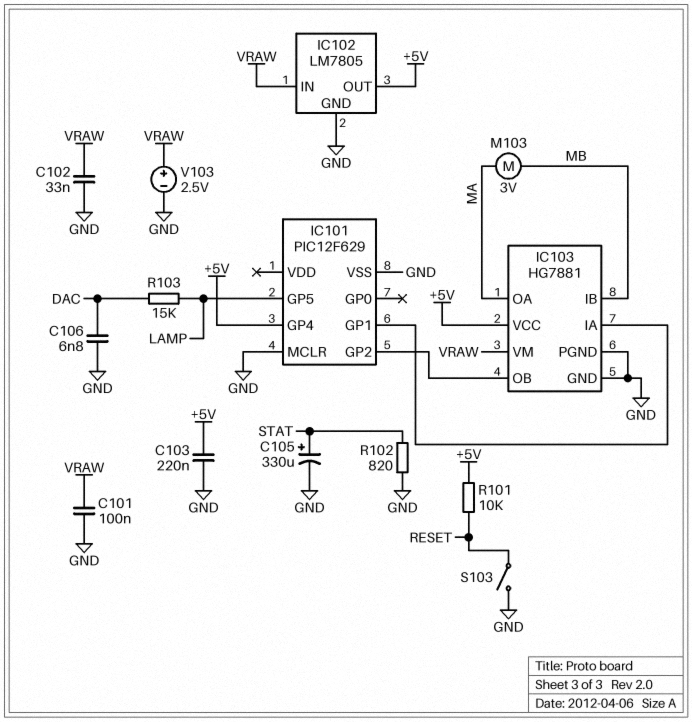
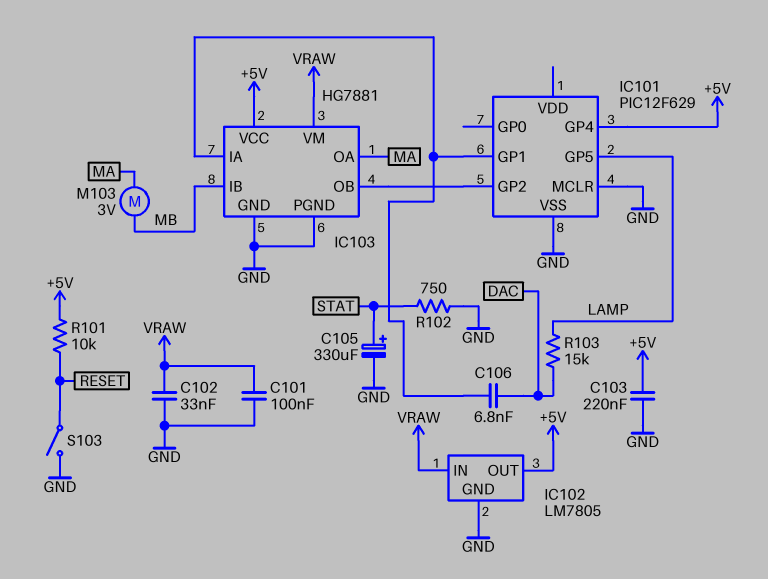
C106: 6.8nF (DAC, GND) -> 6.8nF (DAC, IC101/GP1)
R102: 820 (GND, STAT) -> 750 (GND, STAT)
V103: 2.5V (plus VRAW, minus GND) -> none

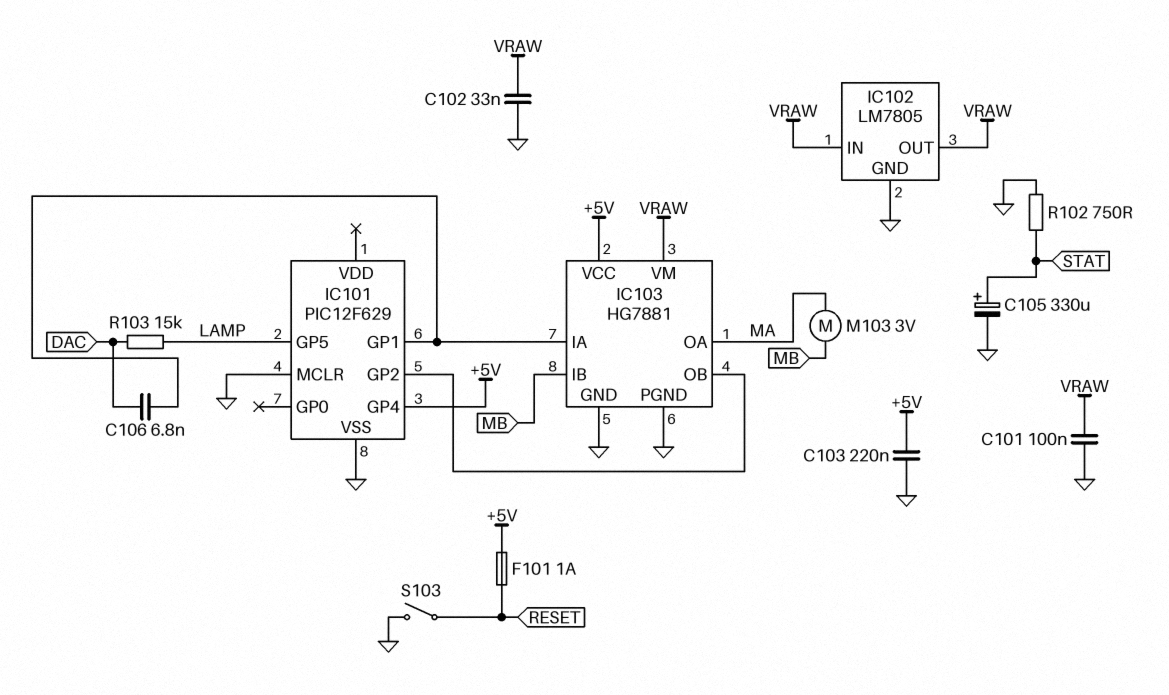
F101: none -> 1A (+5V, RESET)
IC102 pin OUT: +5V -> VRAW
R101: 10k (+5V, RESET) -> none

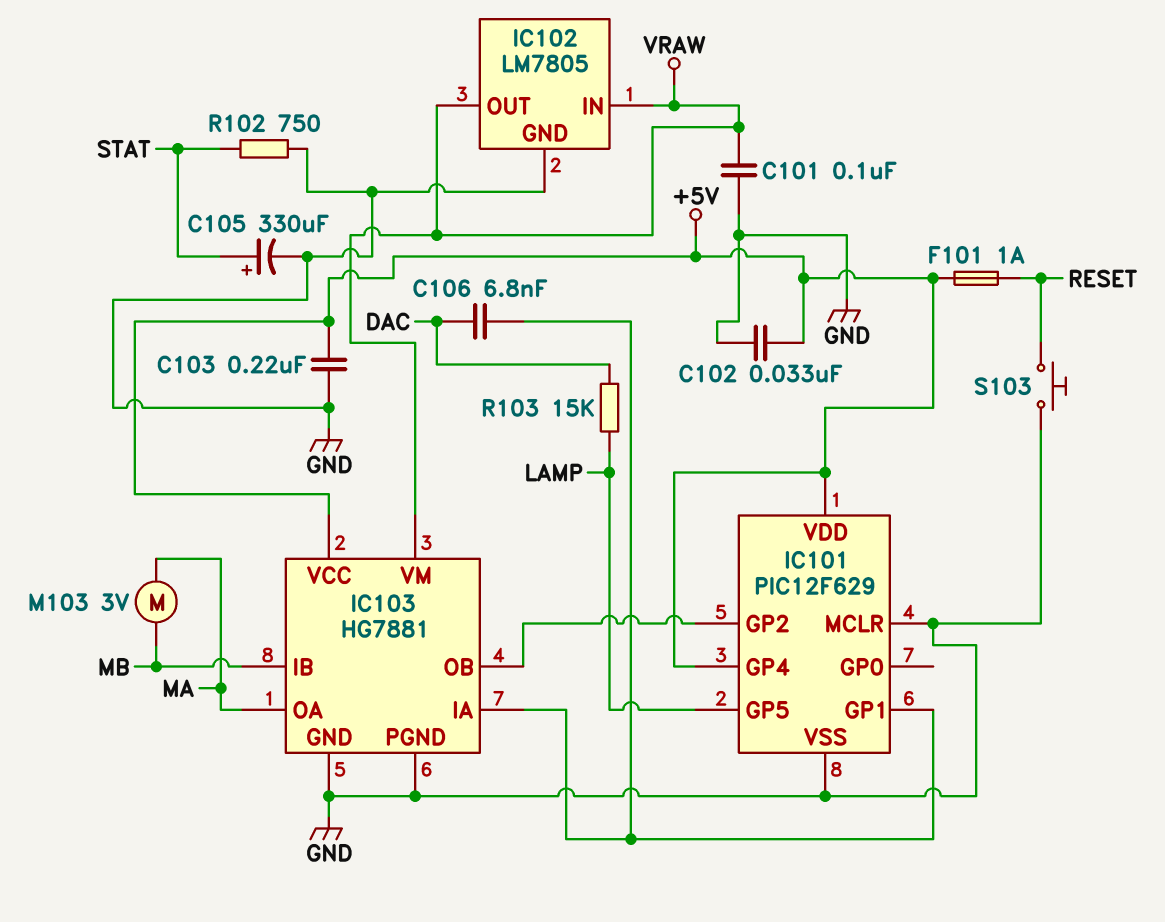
C102: 33nF (GND, VRAW) -> 33nF (+5V, GND)
IC101 pin VDD: none -> +5V
S103: switch (GND, RESET) -> button (GND, RESET)

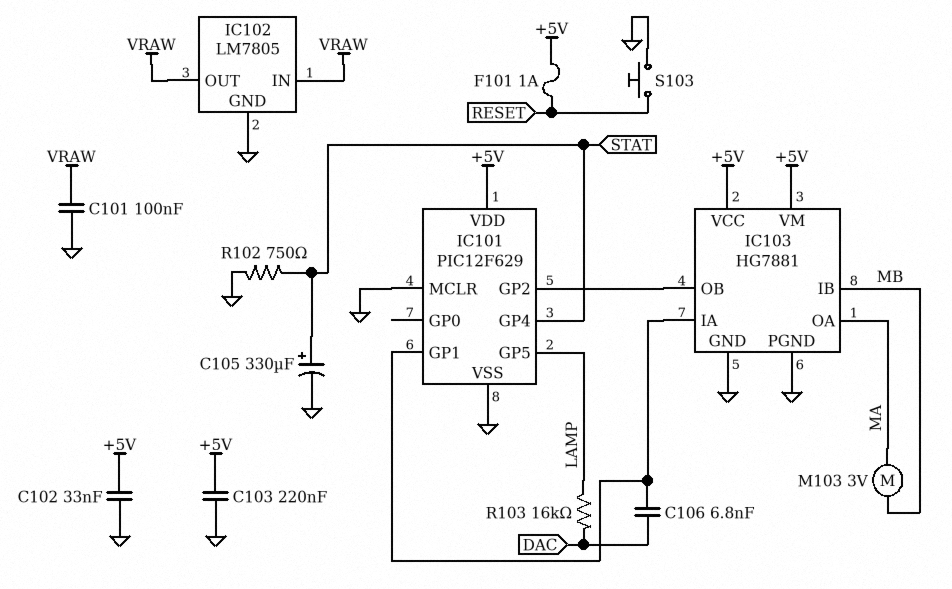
IC101 pin GP4: +5V -> STAT
IC103 pin VM: VRAW -> +5V
R103: 15k (DAC, LAMP) -> 16k (DAC, LAMP)

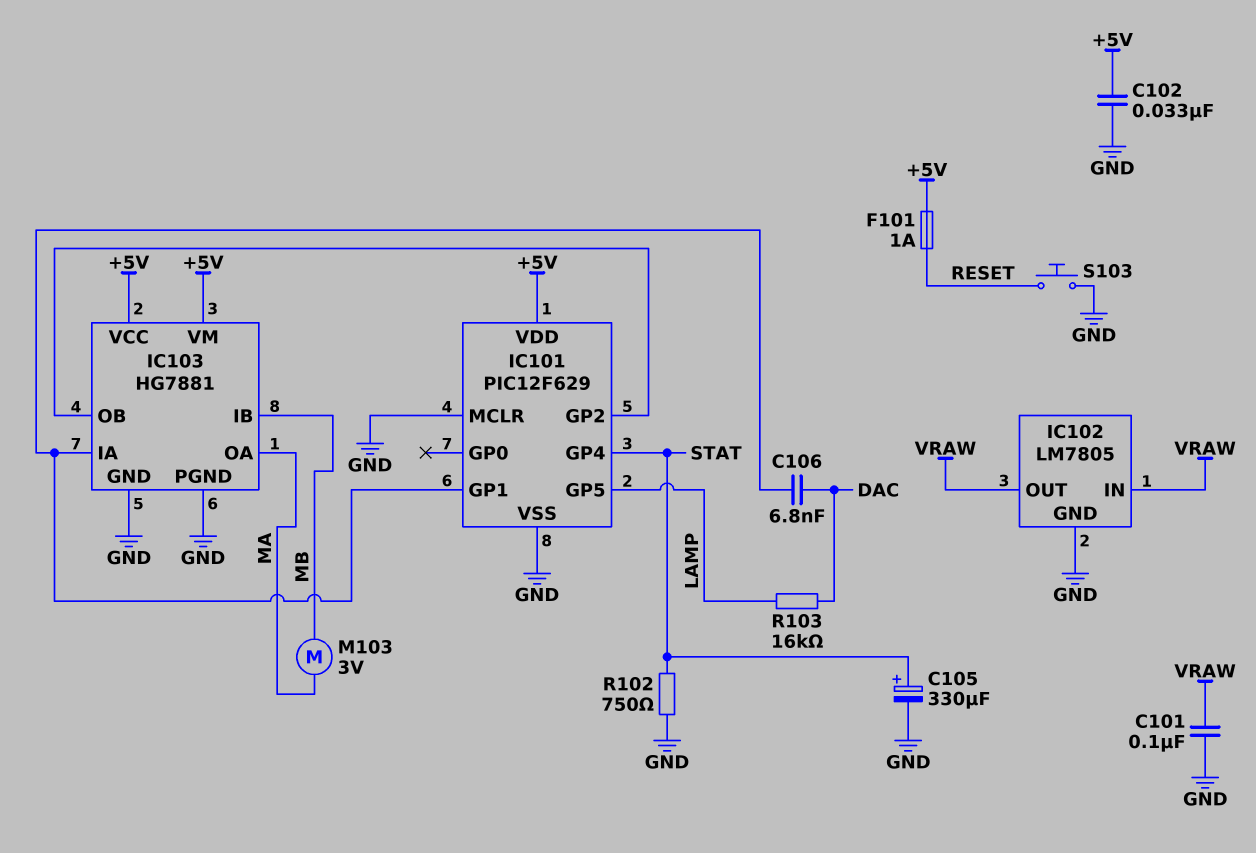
C103: 220nF (+5V, GND) -> none

